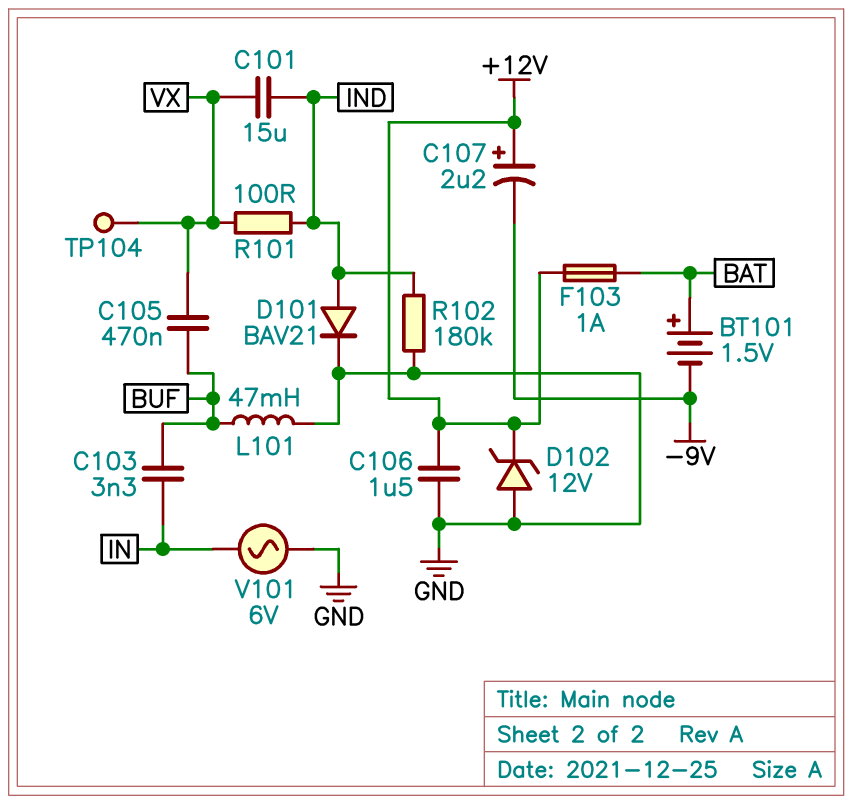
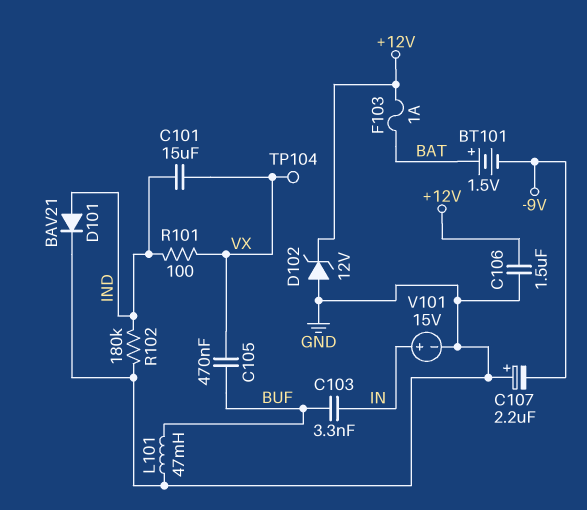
C107: 2.2uF (plus +12V, minus -9V) -> 2.2uF (plus GND, minus -9V)
V101: AC 6V (GND, IN) -> 15V (plus IN, minus GND)

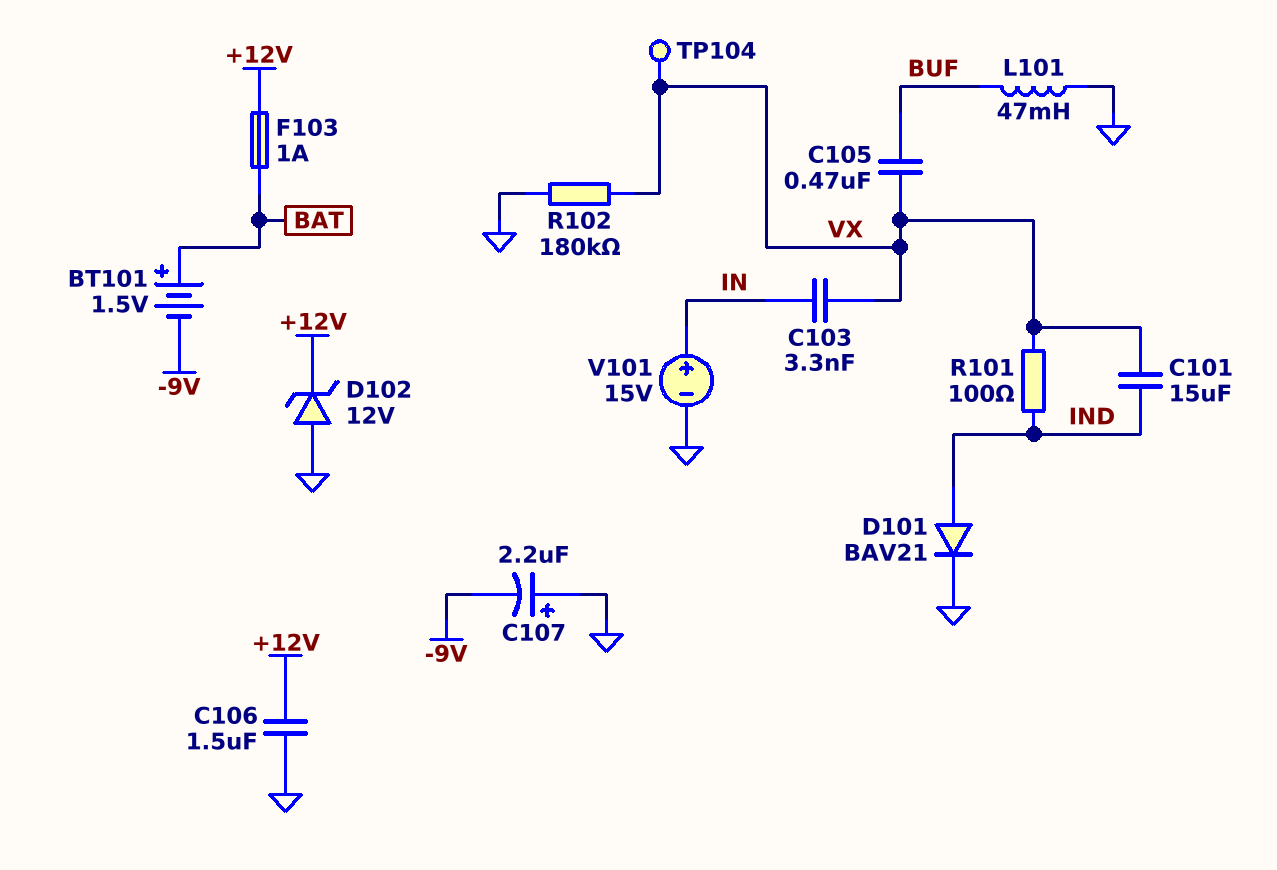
C103: 3.3nF (BUF, IN) -> 3.3nF (IN, VX)
R102: 180k (GND, IND) -> 180k (GND, VX)

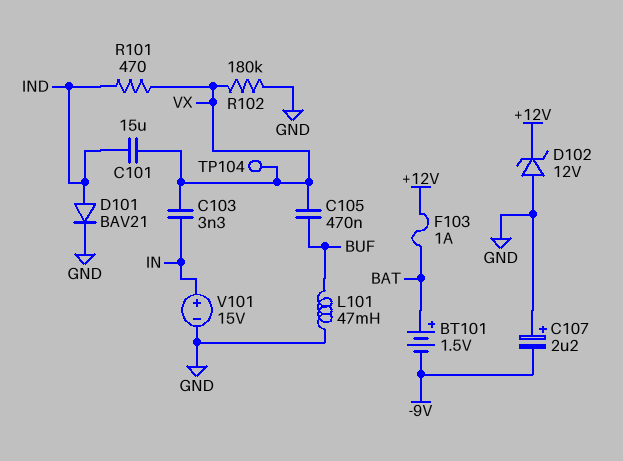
C106: 1.5uF (+12V, GND) -> none
R101: 100 (IND, VX) -> 470 (IND, VX)

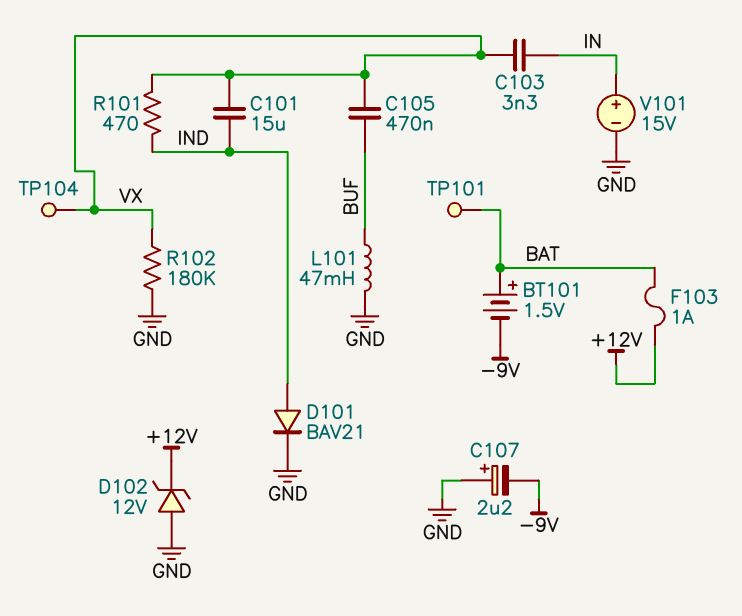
TP101: none -> test point (BAT)

